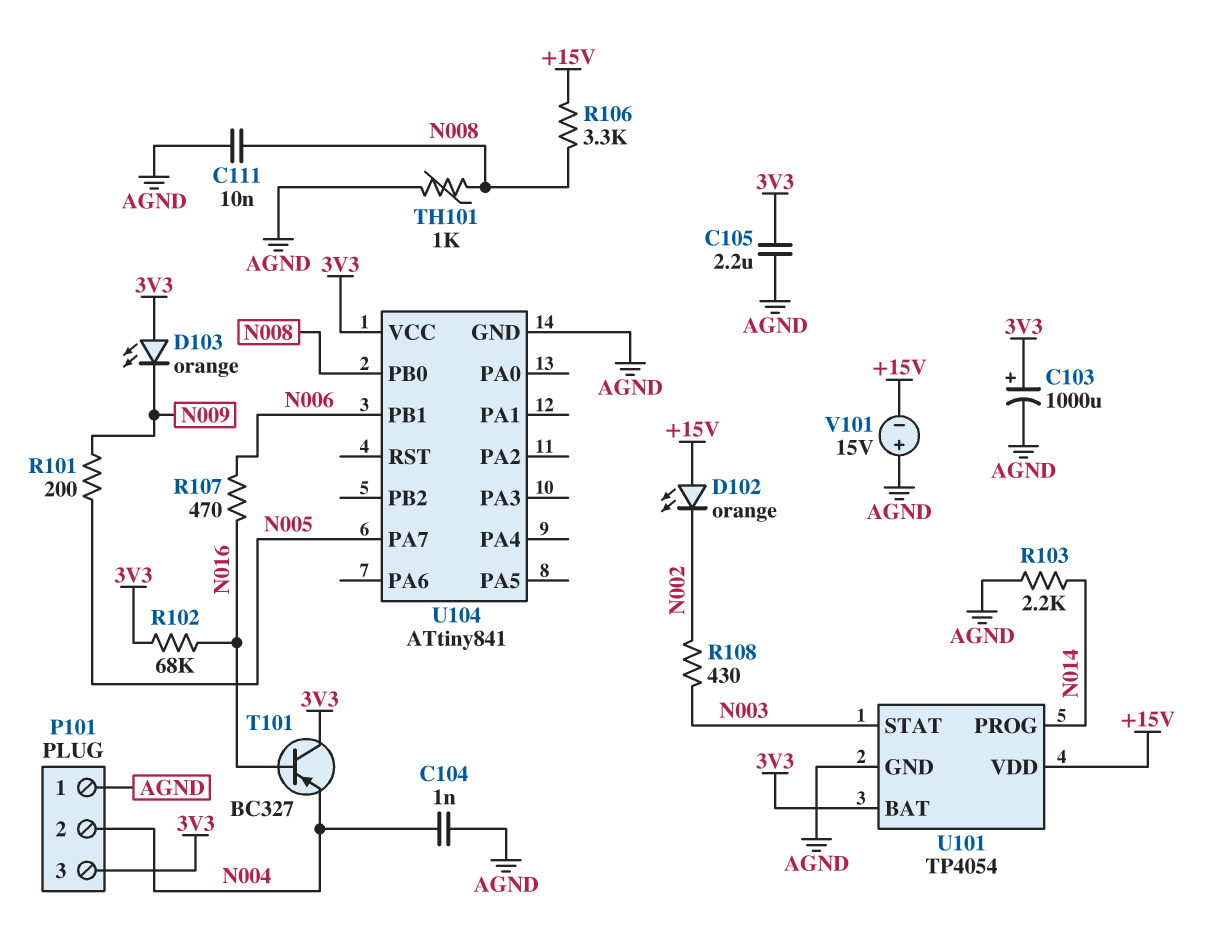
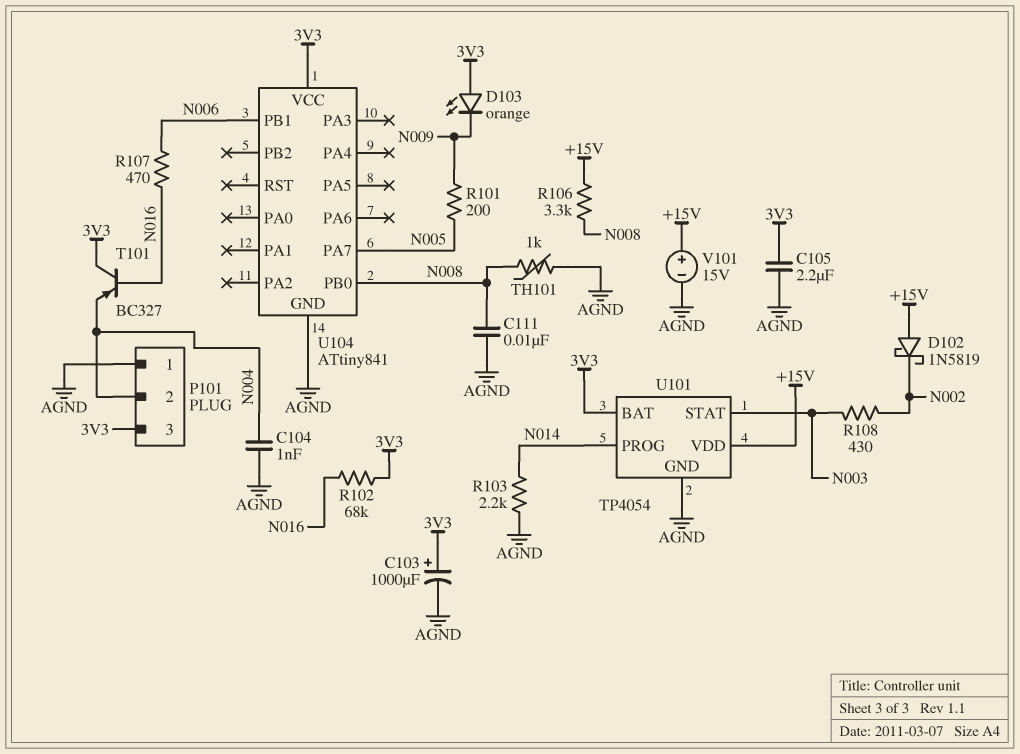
D102: LED orange (A +15V, K N002) -> schottky 1N5819 (A +15V, K N002)
V101: 15V (plus AGND, minus +15V) -> 15V (plus +15V, minus AGND)

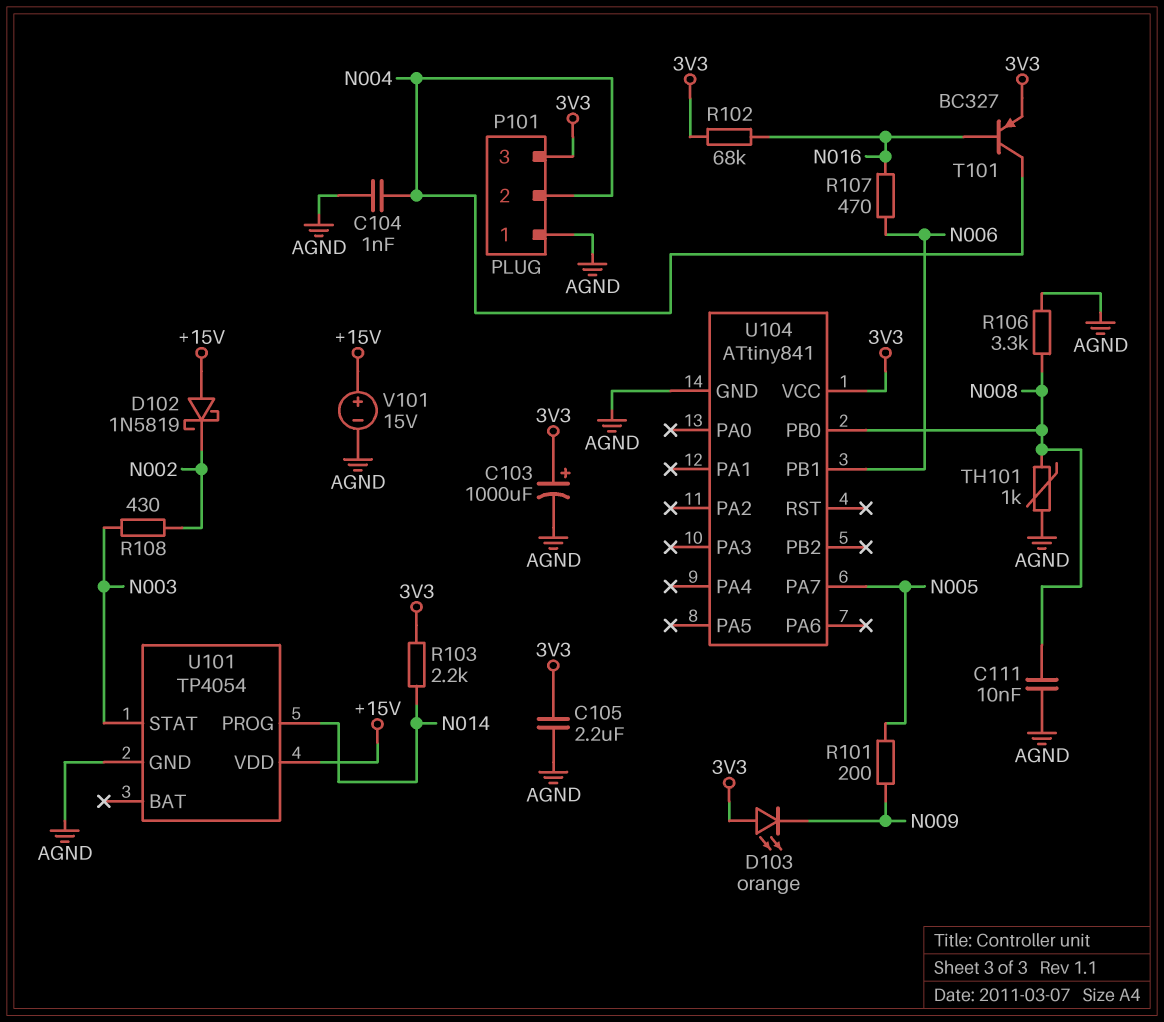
R103: 2.2k (AGND, N014) -> 2.2k (3V3, N014)
R106: 3.3k (+15V, N008) -> 3.3k (AGND, N008)
T101: PNP BC327 (B N016, C 3V3, E N004) -> PNP BC327 (B N016, C N004, E 3V3)
U101 pin BAT: 3V3 -> none

